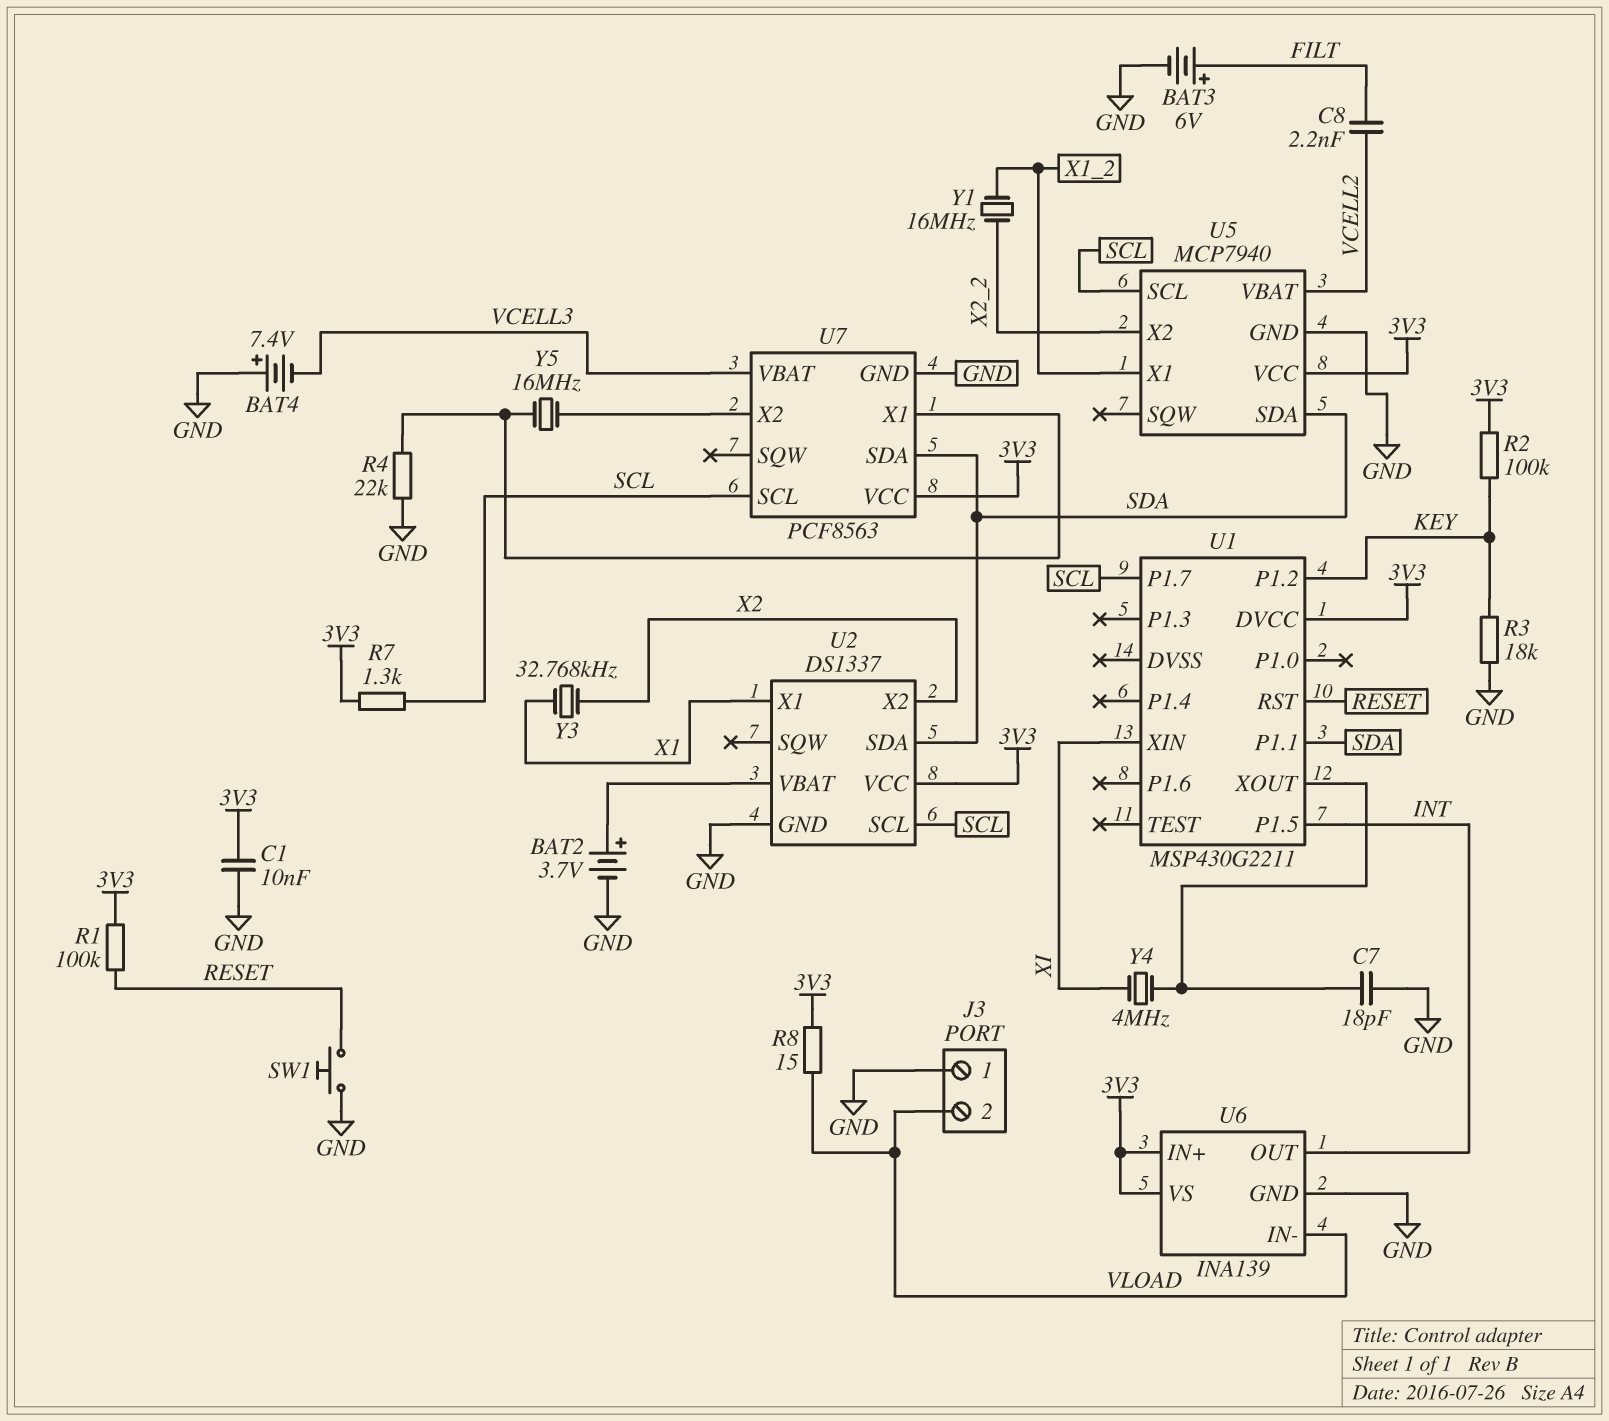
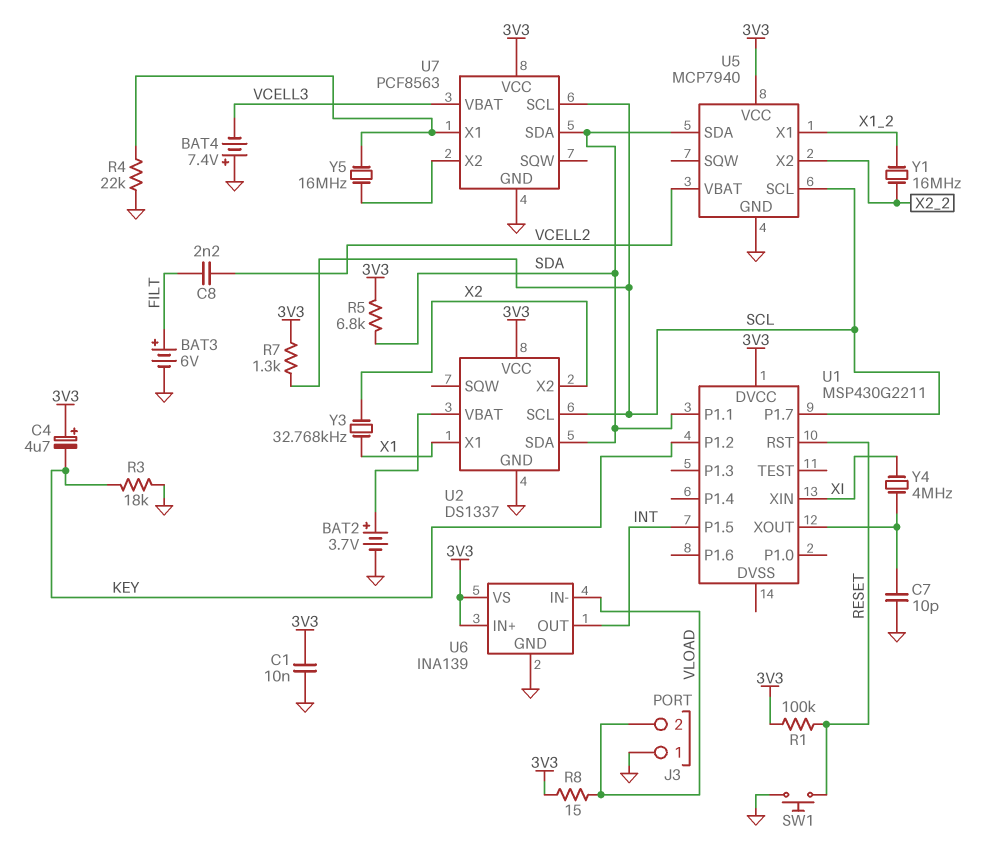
C4: none -> 4.7uF (plus 3V3, minus KEY)
C7: 18pF (GND, U1/XOUT) -> 10pF (GND, U1/XOUT)
R2: 100k (3V3, KEY) -> none
R5: none -> 6.8k (3V3, SDA)

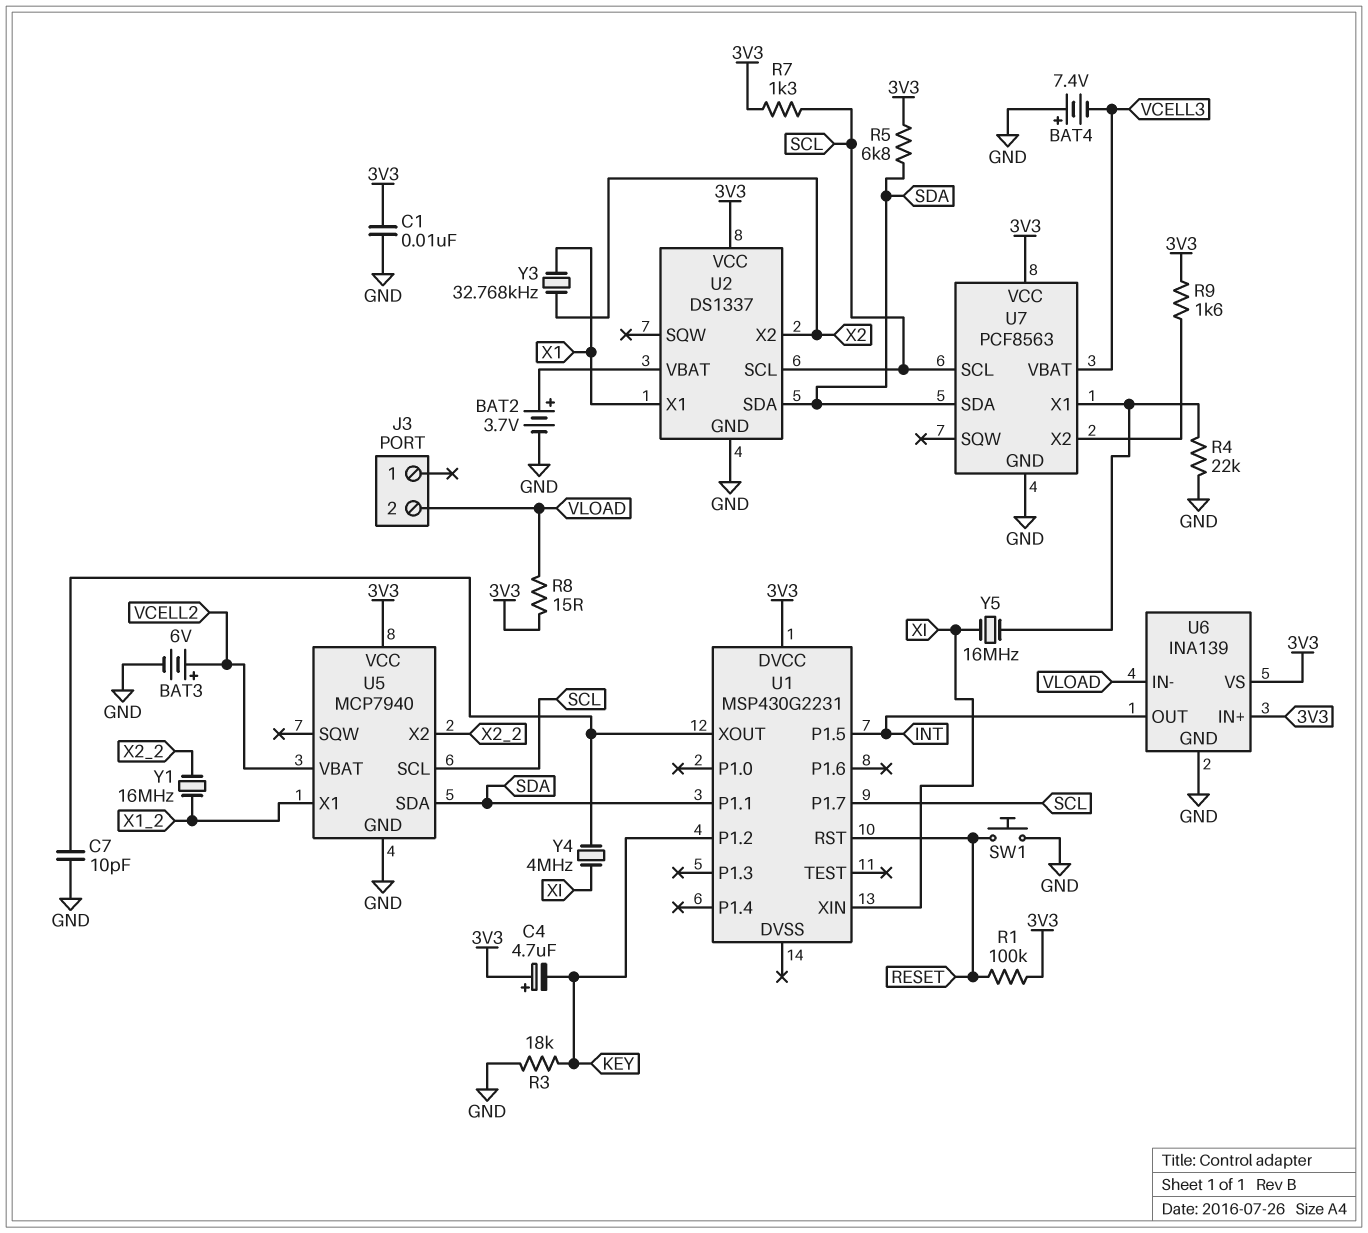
BAT3: 6V (plus FILT, minus GND) -> 6V (plus VCELL2, minus GND)
C8: 2.2nF (FILT, VCELL2) -> none
J3 pin 1: GND -> none
R9: none -> 1.6k (3V3, U7/X2)
U1: MSP430G2211 -> MSP430G2231
Y5: 16MHz (U7/X1, U7/X2) -> 16MHz (U7/X1, XI)

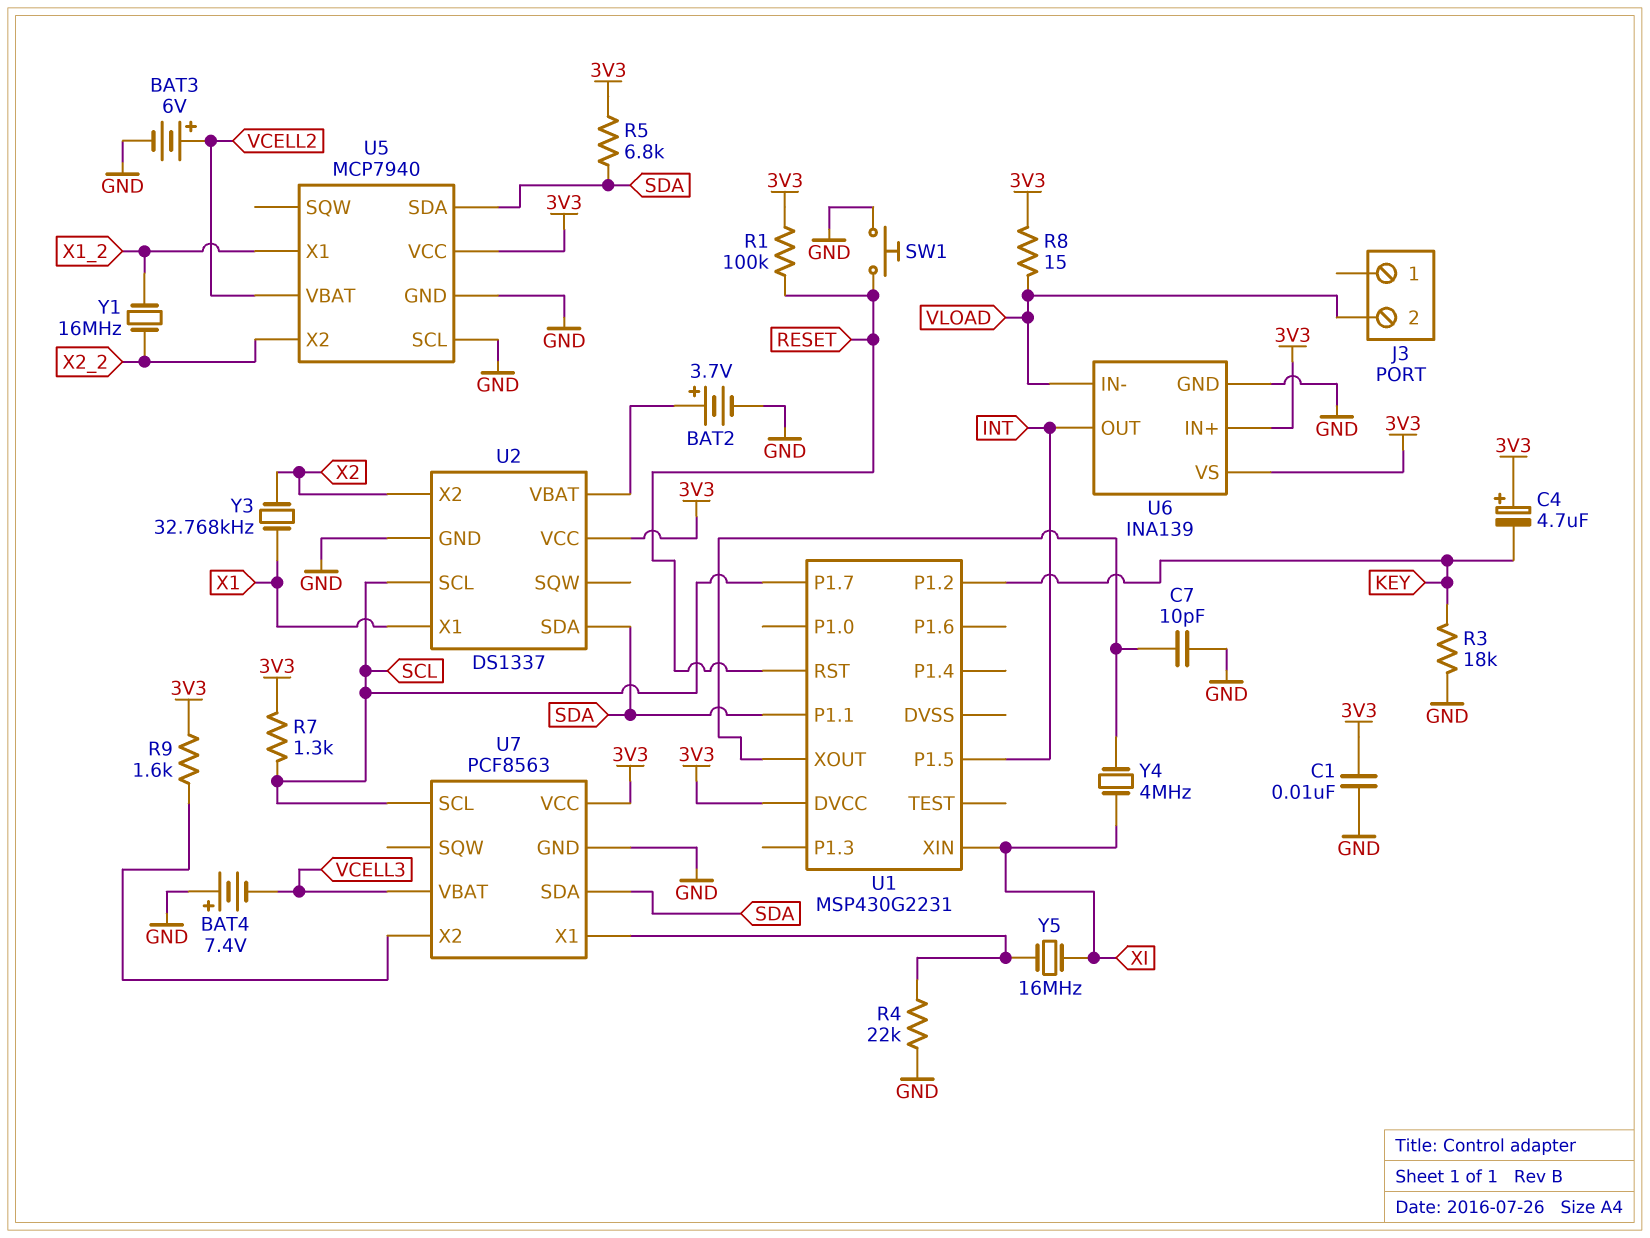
U5 pin SCL: SCL -> GND

